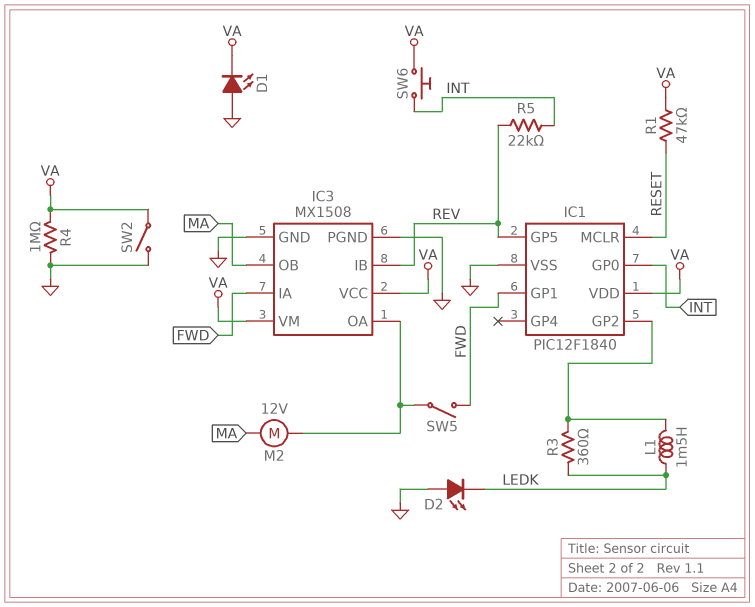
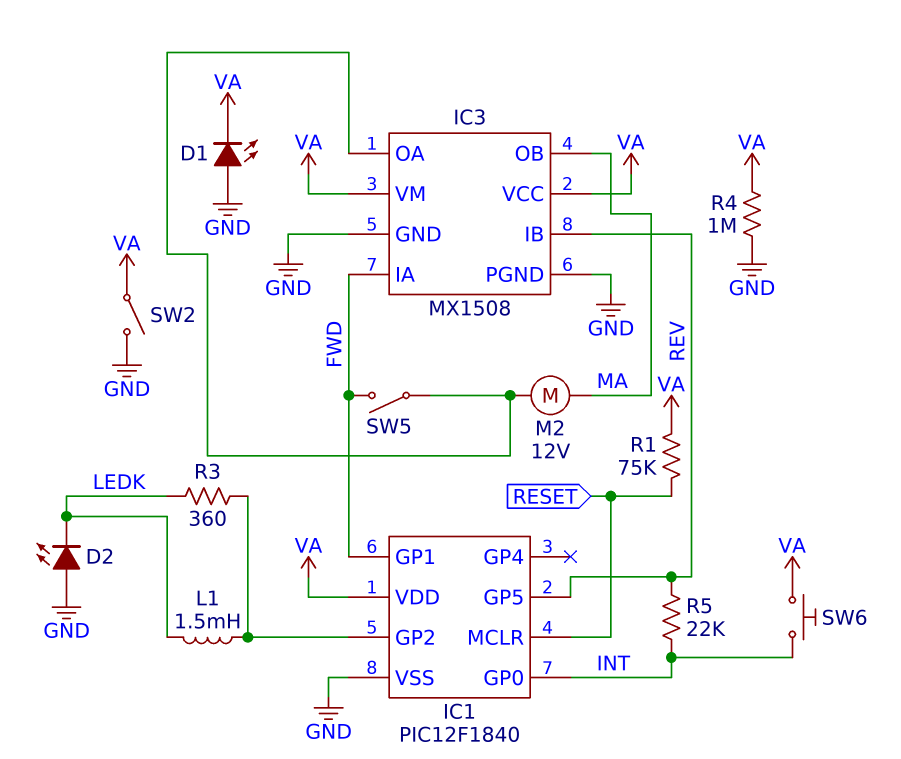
R1: 47k (RESET, VA) -> 75k (RESET, VA)

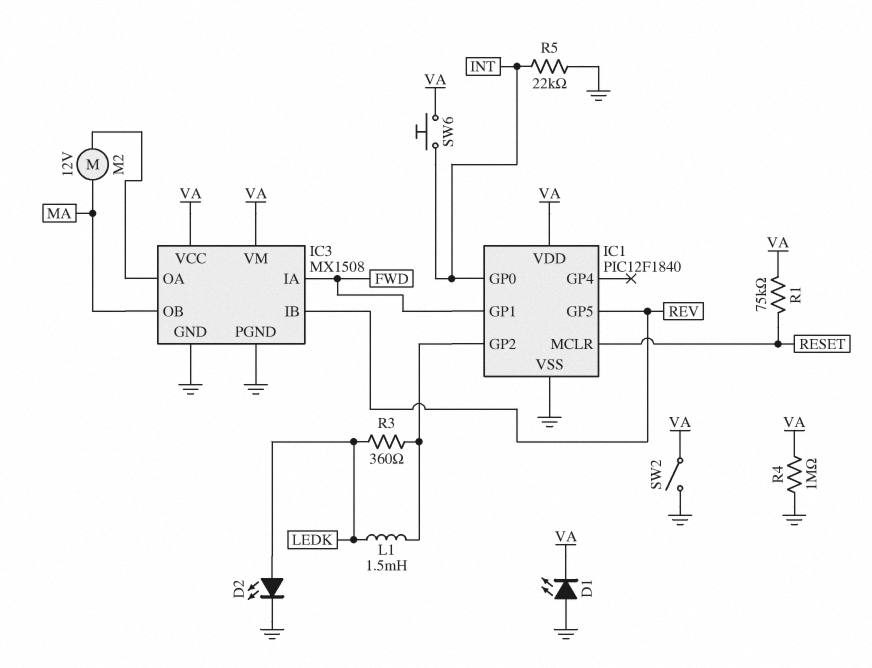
D2: LED (A GND, K LEDK) -> LED (A LEDK, K GND)
R5: 22k (INT, REV) -> 22k (GND, INT)
SW5: switch (FWD, IC3/OA) -> none

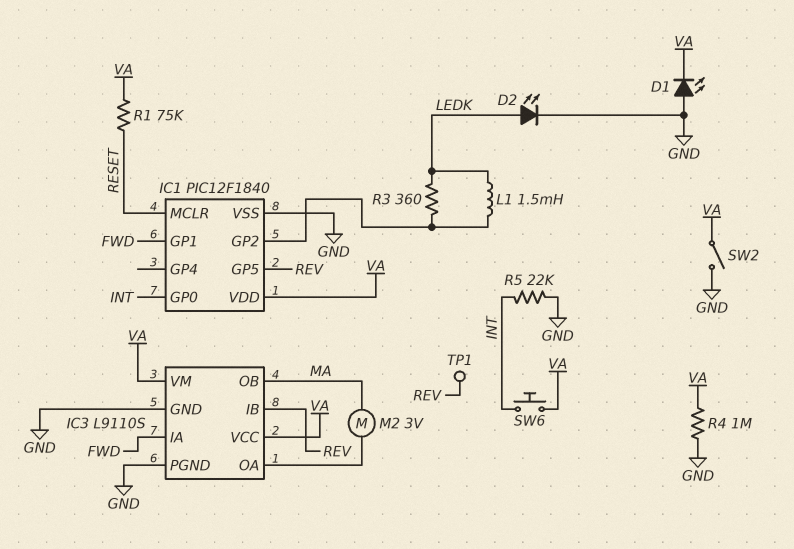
IC3: MX1508 -> L9110S
M2: motor 12V (IC3/OA, MA) -> motor 3V (IC3/OA, MA)
TP1: none -> test point (REV)

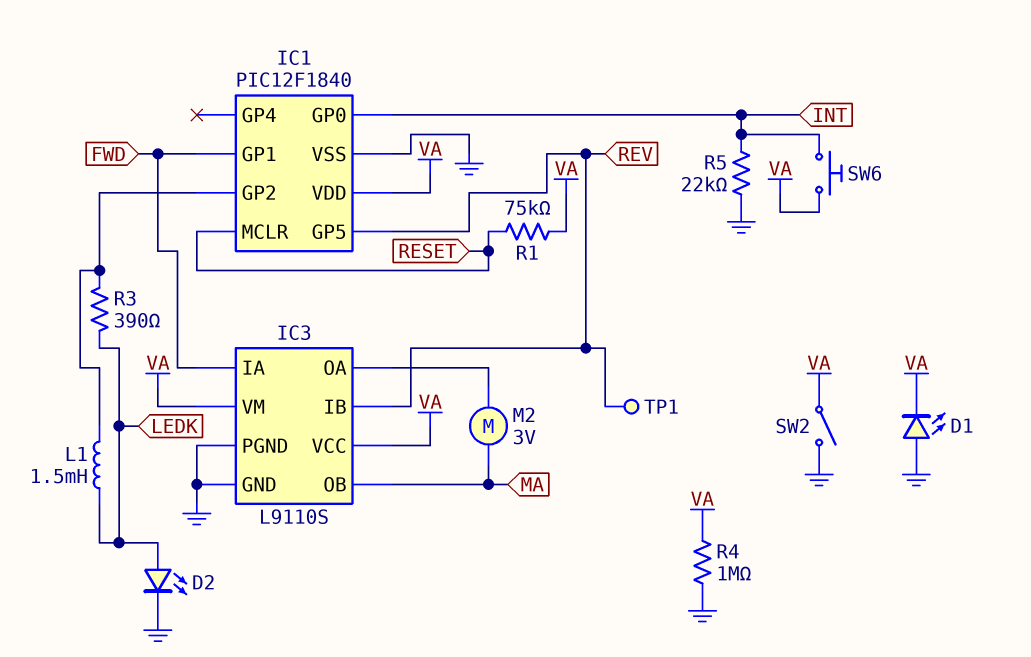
R3: 360 (IC1/GP2, LEDK) -> 390 (IC1/GP2, LEDK)

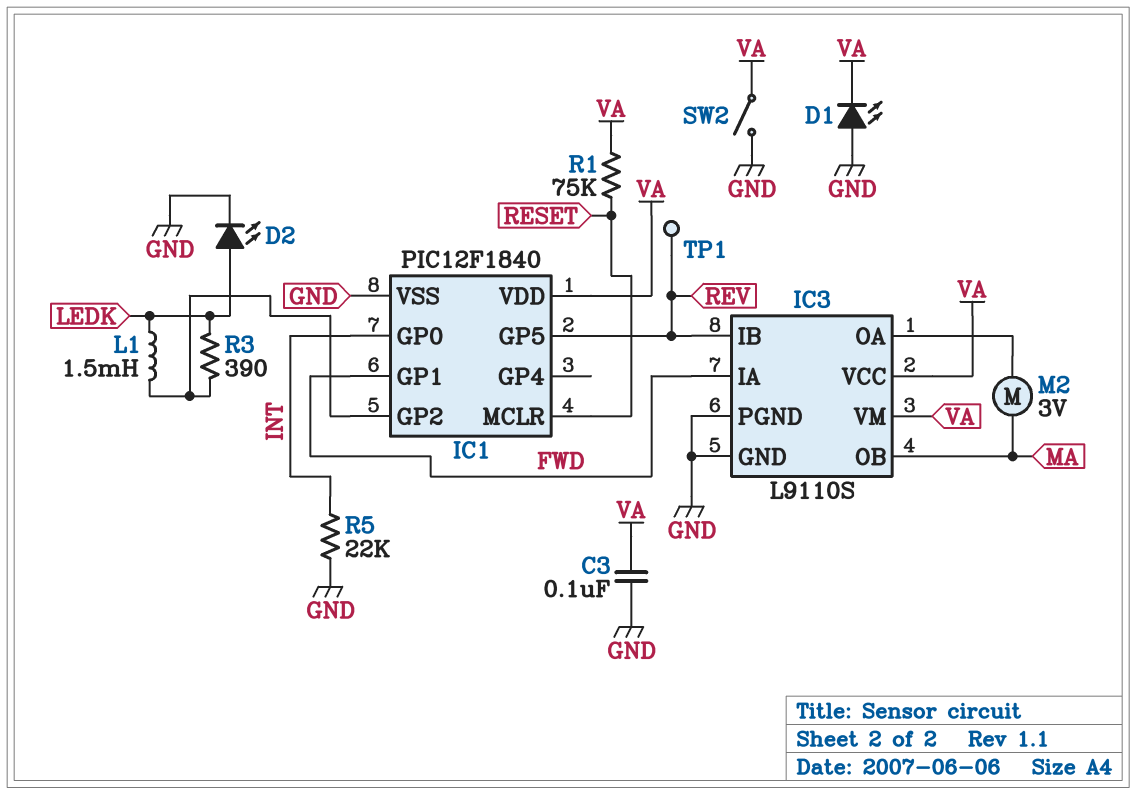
C3: none -> 100nF (GND, VA)
R4: 1M (GND, VA) -> none
SW6: button (INT, VA) -> none

